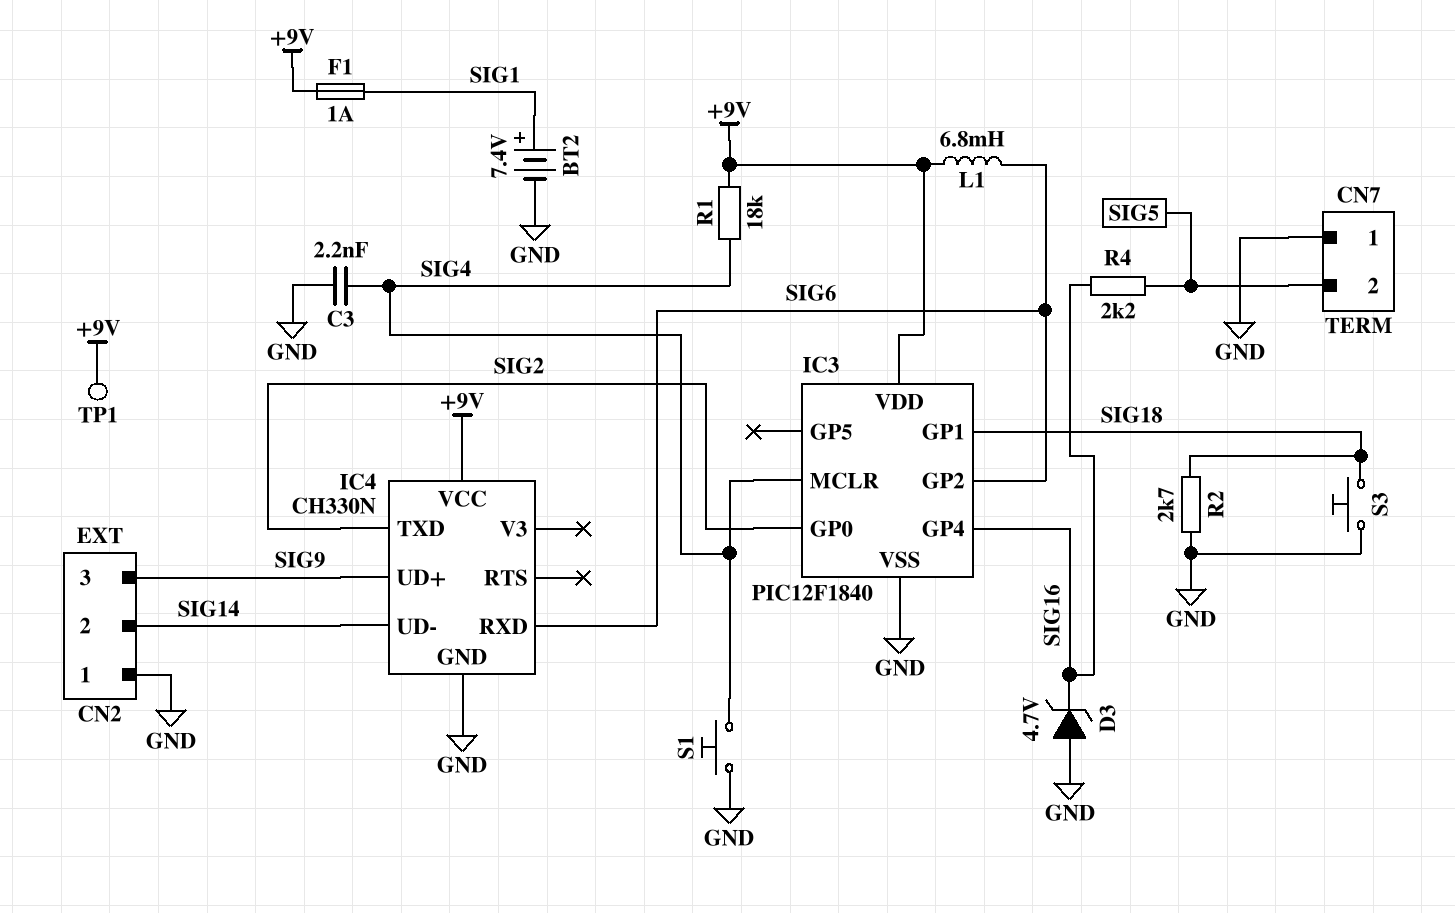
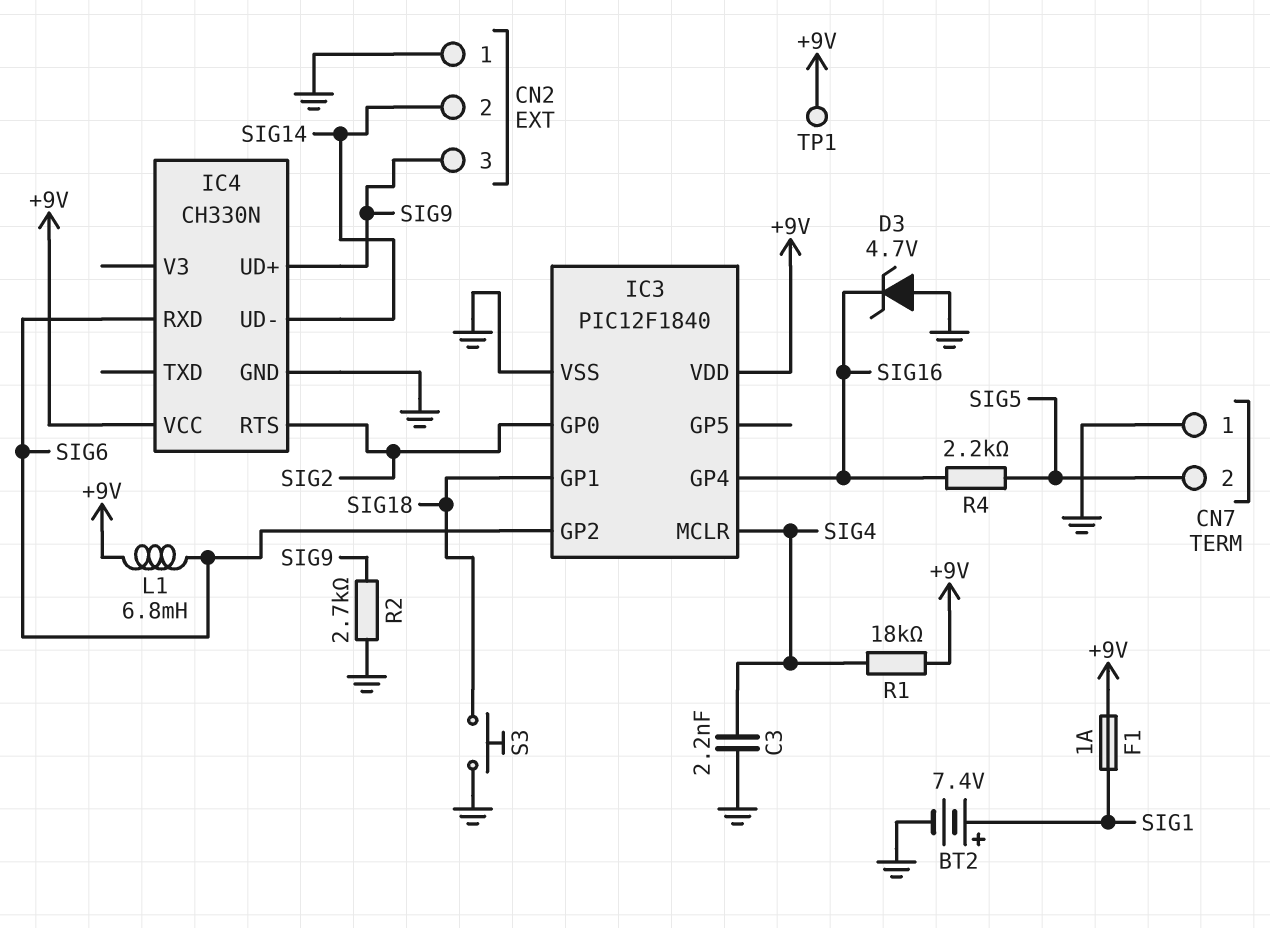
IC4 pin RTS: none -> SIG2
IC4 pin TXD: SIG2 -> none
R2: 2.7k (GND, SIG18) -> 2.7k (GND, SIG9)
S1: button (GND, SIG4) -> none

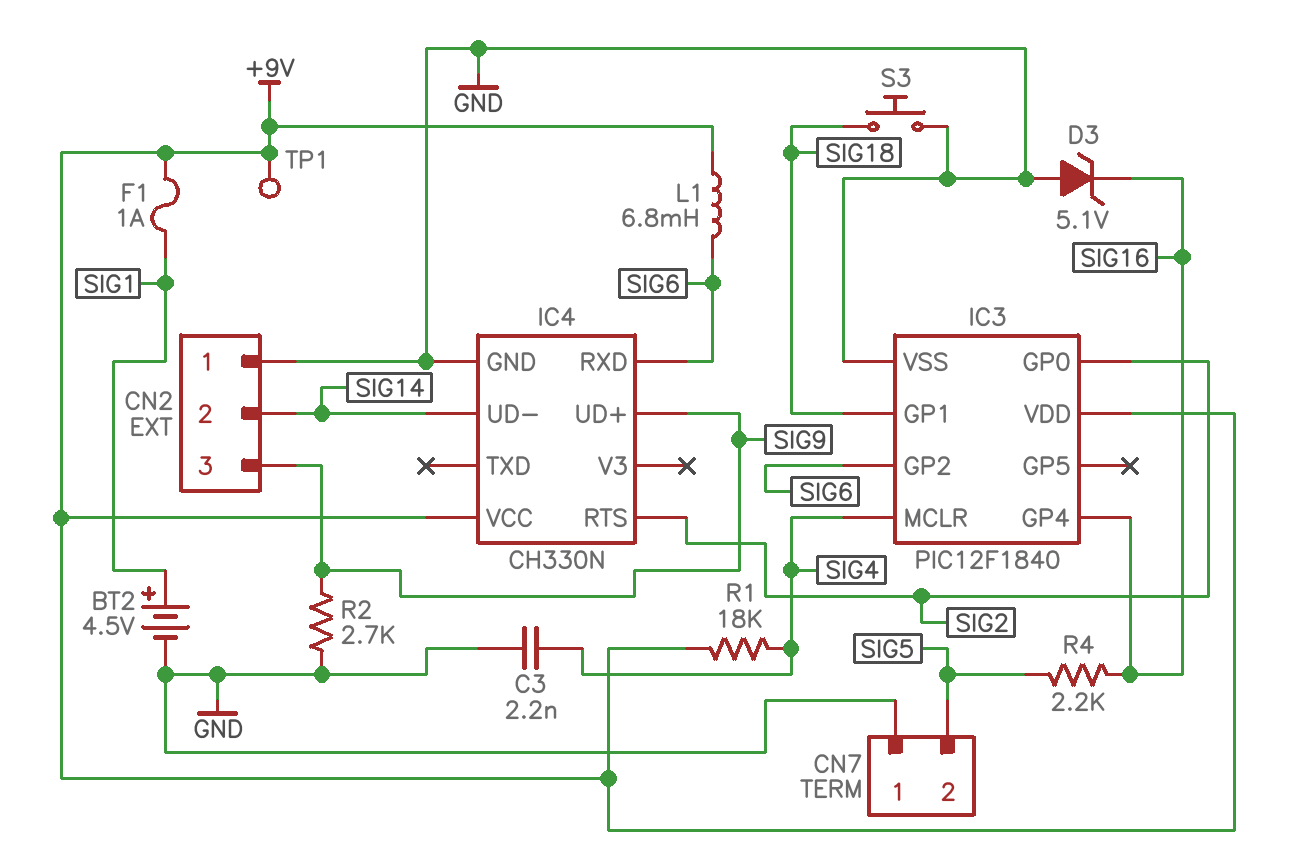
BT2: 7.4V (plus SIG1, minus GND) -> 4.5V (plus SIG1, minus GND)
D3: zener 4.7V (A GND, K SIG16) -> zener 5.1V (A GND, K SIG16)

